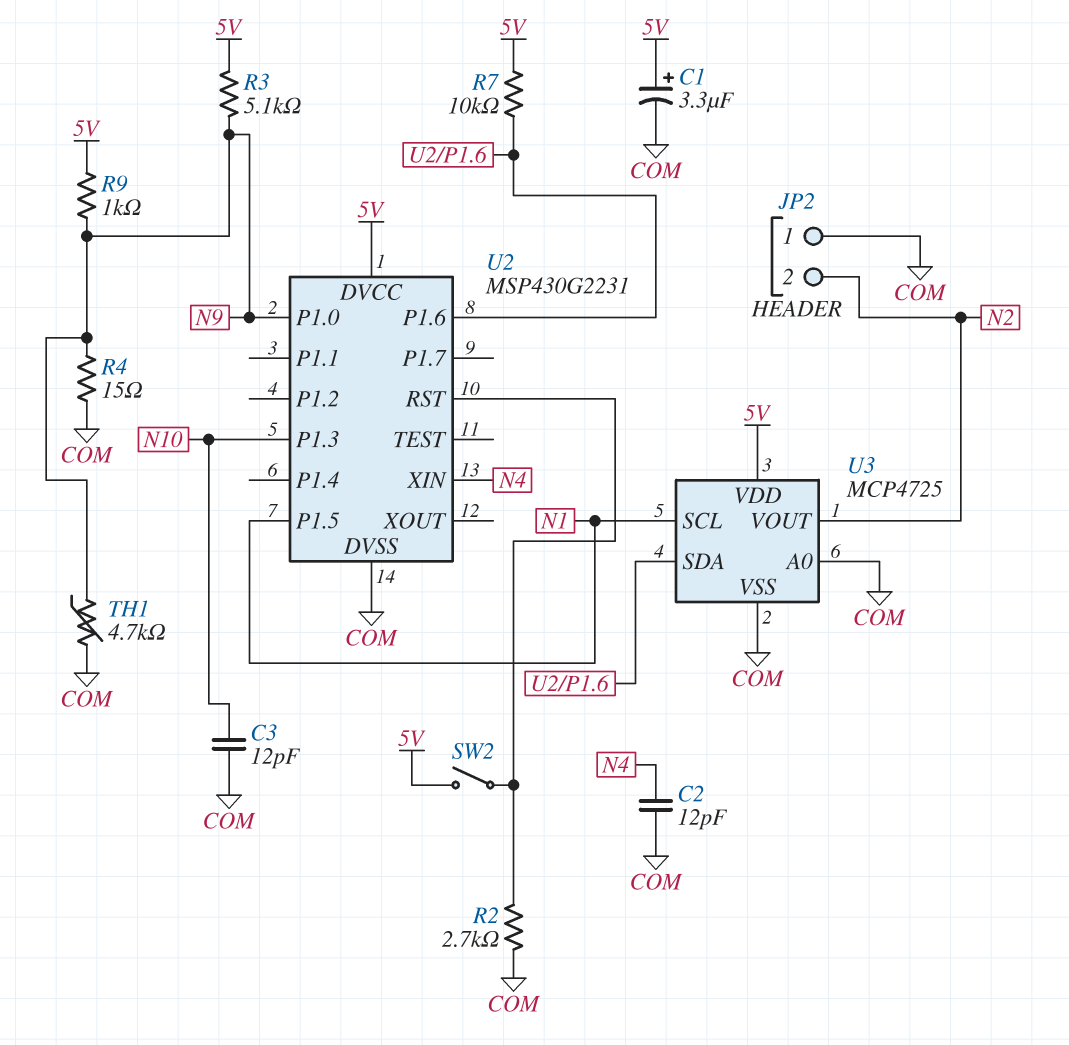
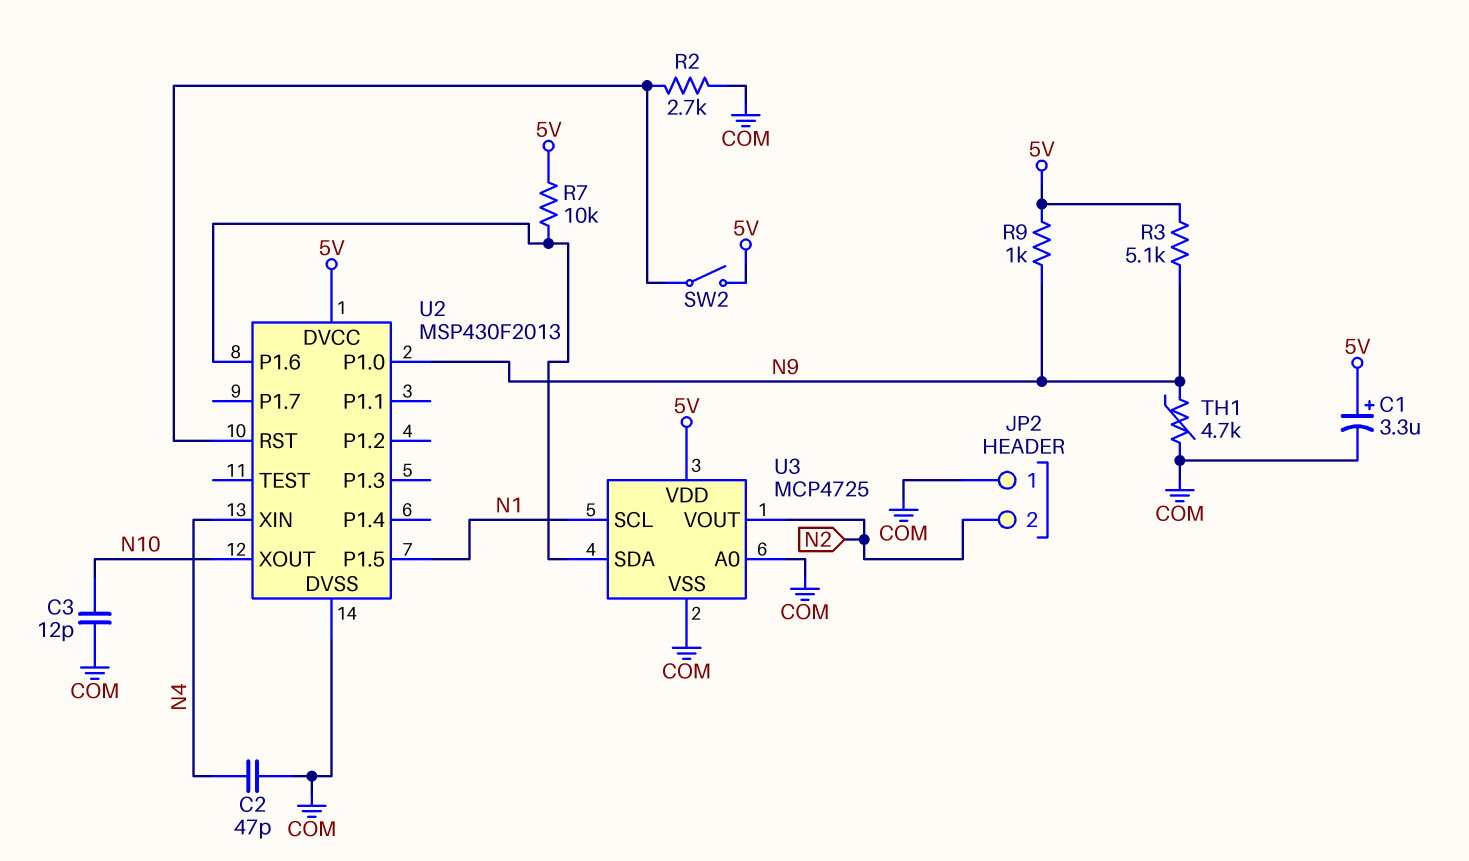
C2: 12pF (COM, N4) -> 47pF (COM, N4)
R4: 15 (COM, N9) -> none
U2: MSP430G2231 -> MSP430F2013
U2 pin P1.3: N10 -> none
U2 pin XOUT: none -> N10

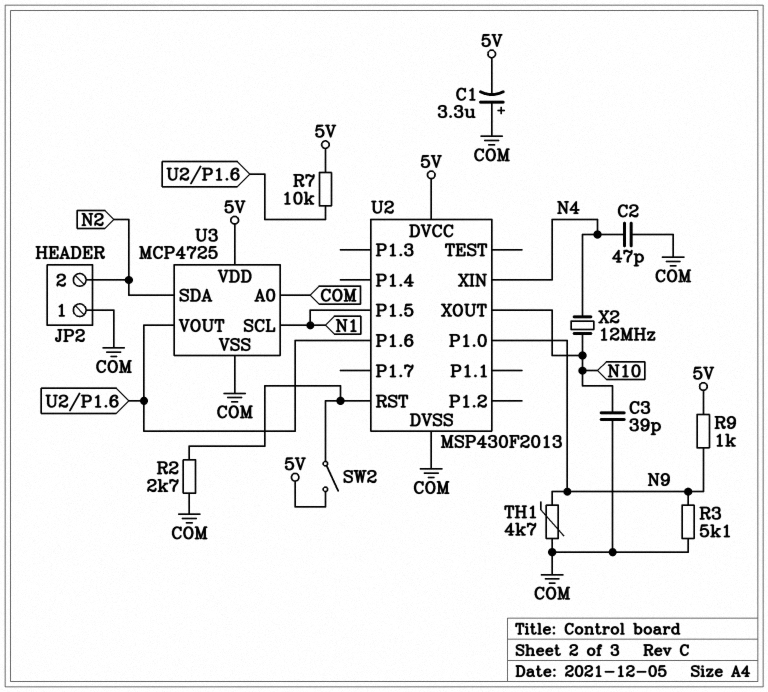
C1: 3.3uF (plus 5V, minus COM) -> 3.3uF (plus COM, minus 5V)
C3: 12pF (COM, N10) -> 39pF (COM, N10)
R3: 5.1k (5V, N9) -> 5.1k (COM, N9)
U3 pin SDA: U2/P1.6 -> N2
U3 pin VOUT: N2 -> U2/P1.6
X2: none -> 12MHz (N4, N10)

